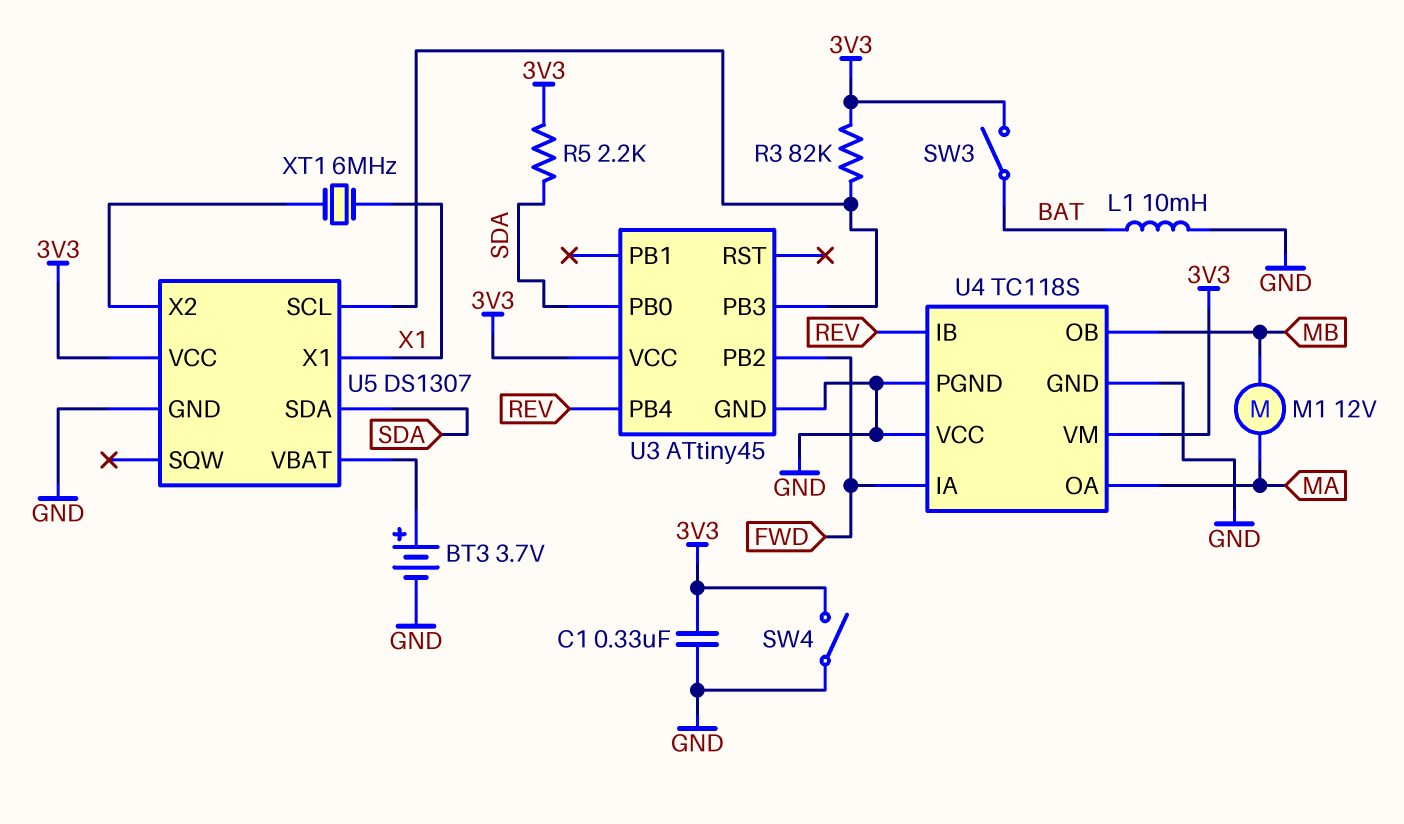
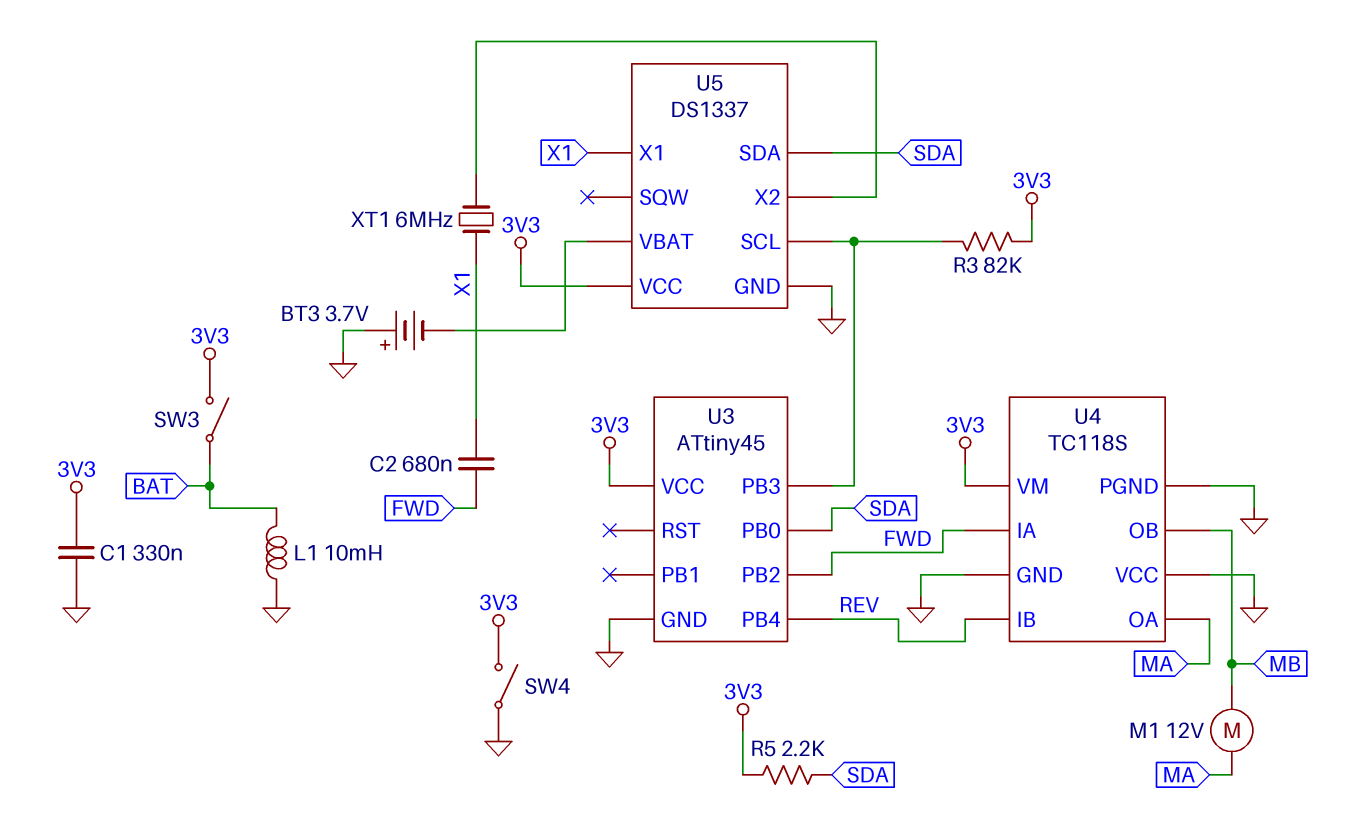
BT3: 3.7V (plus U5/VBAT, minus GND) -> 3.7V (plus GND, minus U5/VBAT)
C2: none -> 680nF (FWD, X1)
U5: DS1307 -> DS1337

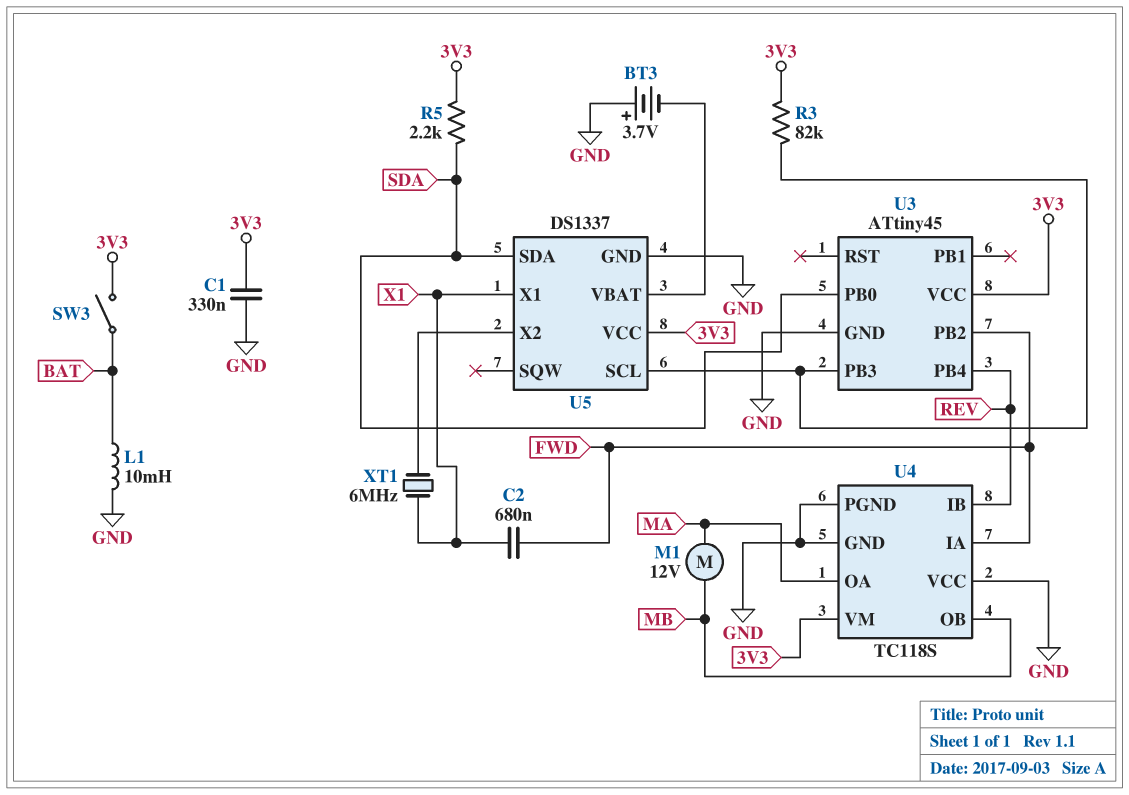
SW4: switch (3V3, GND) -> none

